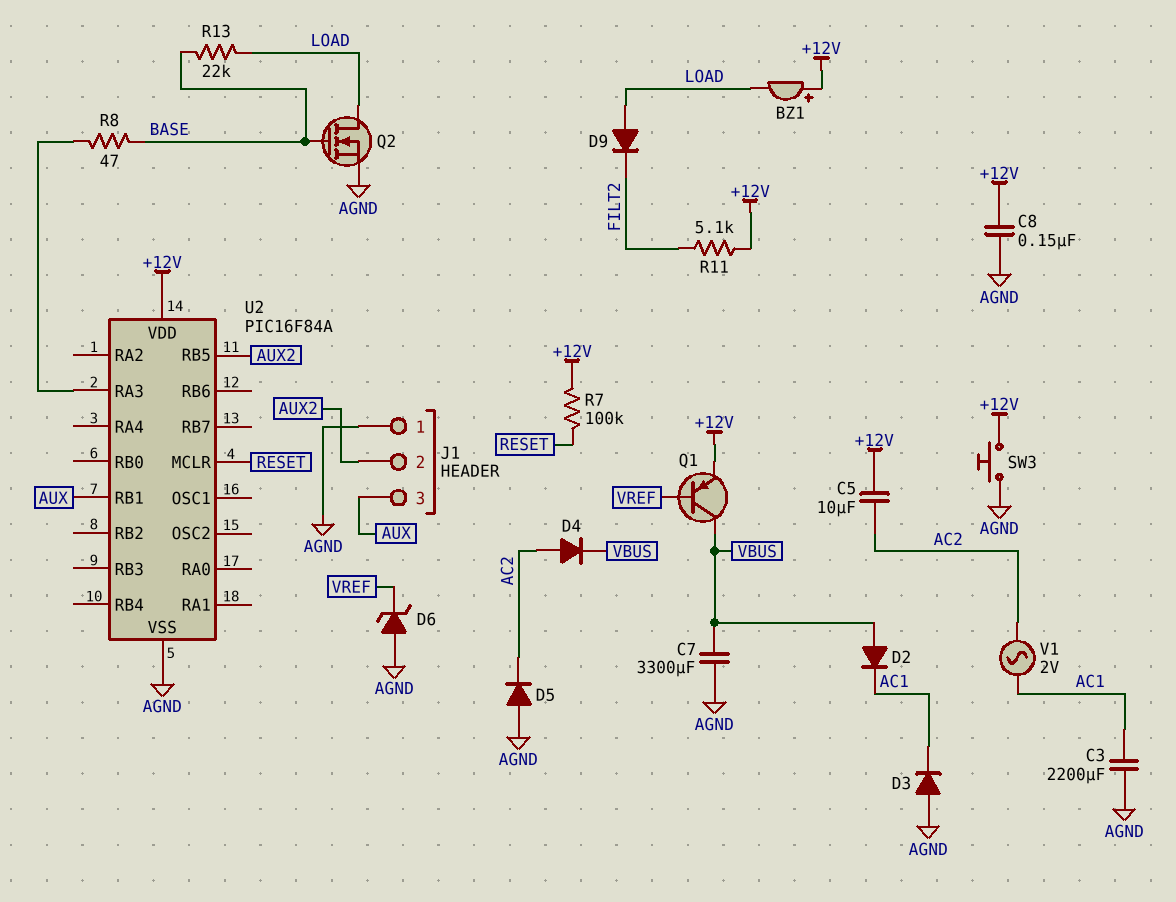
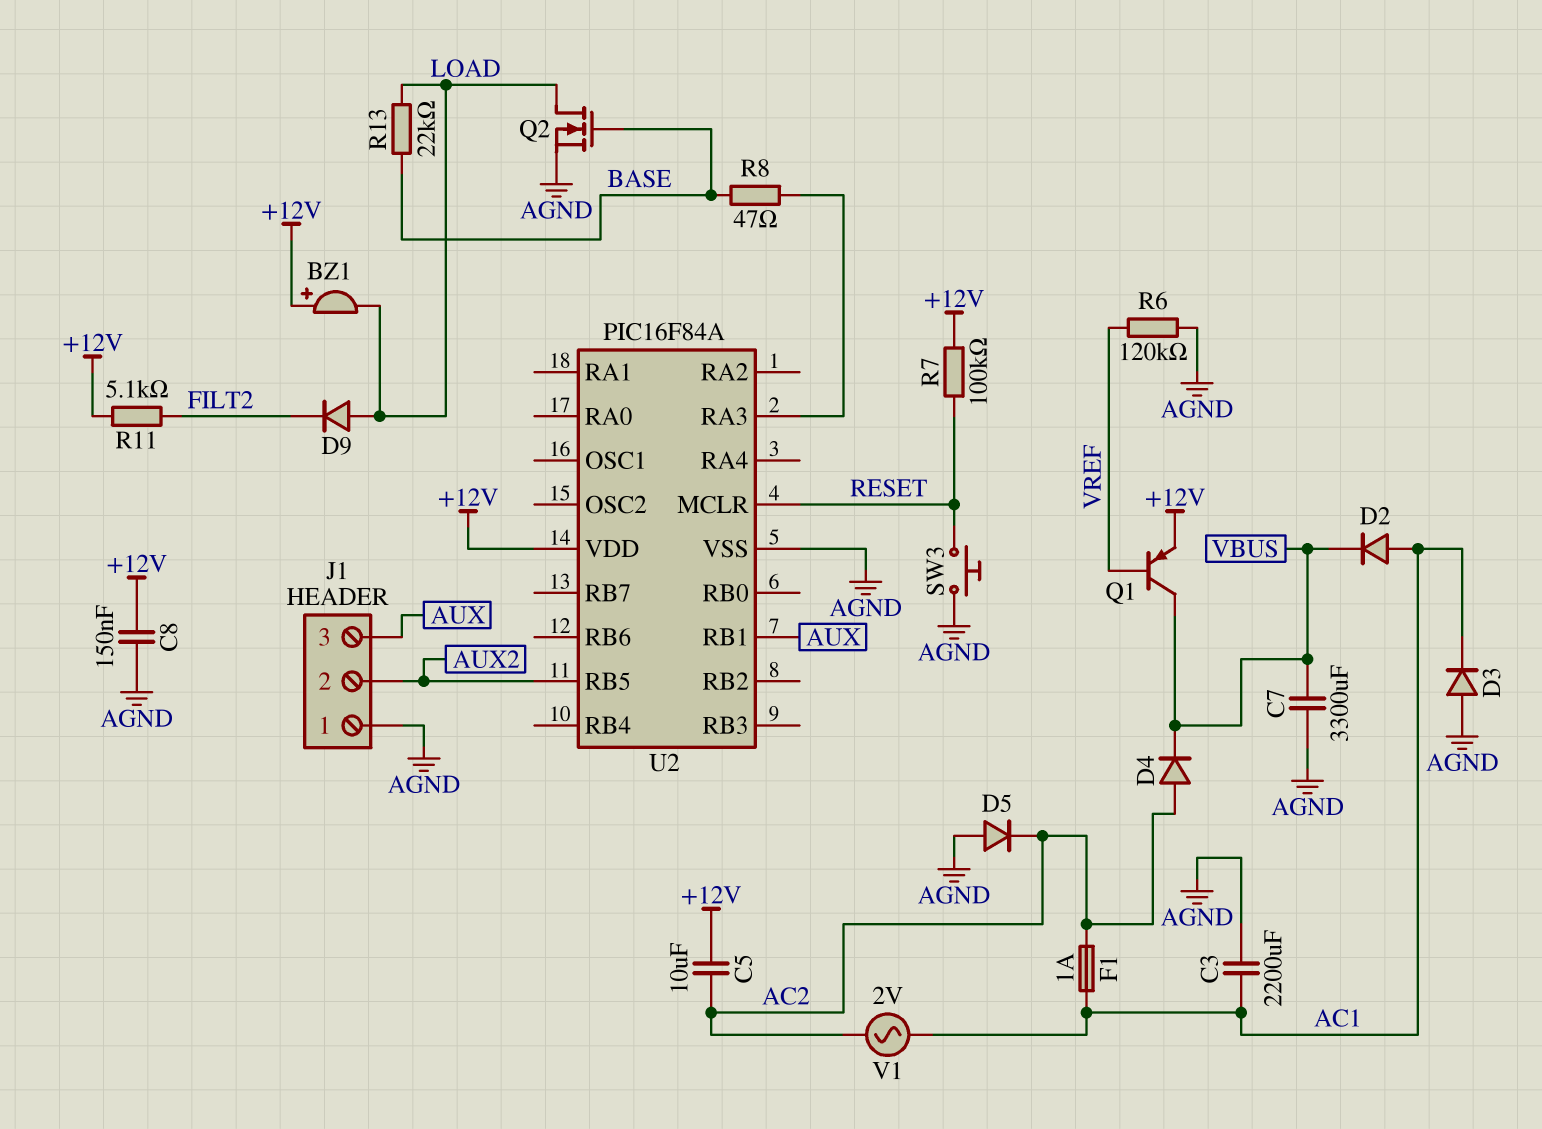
D2: diode (A VBUS, K AC1) -> diode (A AC1, K VBUS)
D6: zener (A AGND, K VREF) -> none
F1: none -> 1A (AC1, AC2)
R6: none -> 120k (AGND, VREF)
SW3: button (+12V, AGND) -> button (AGND, RESET)

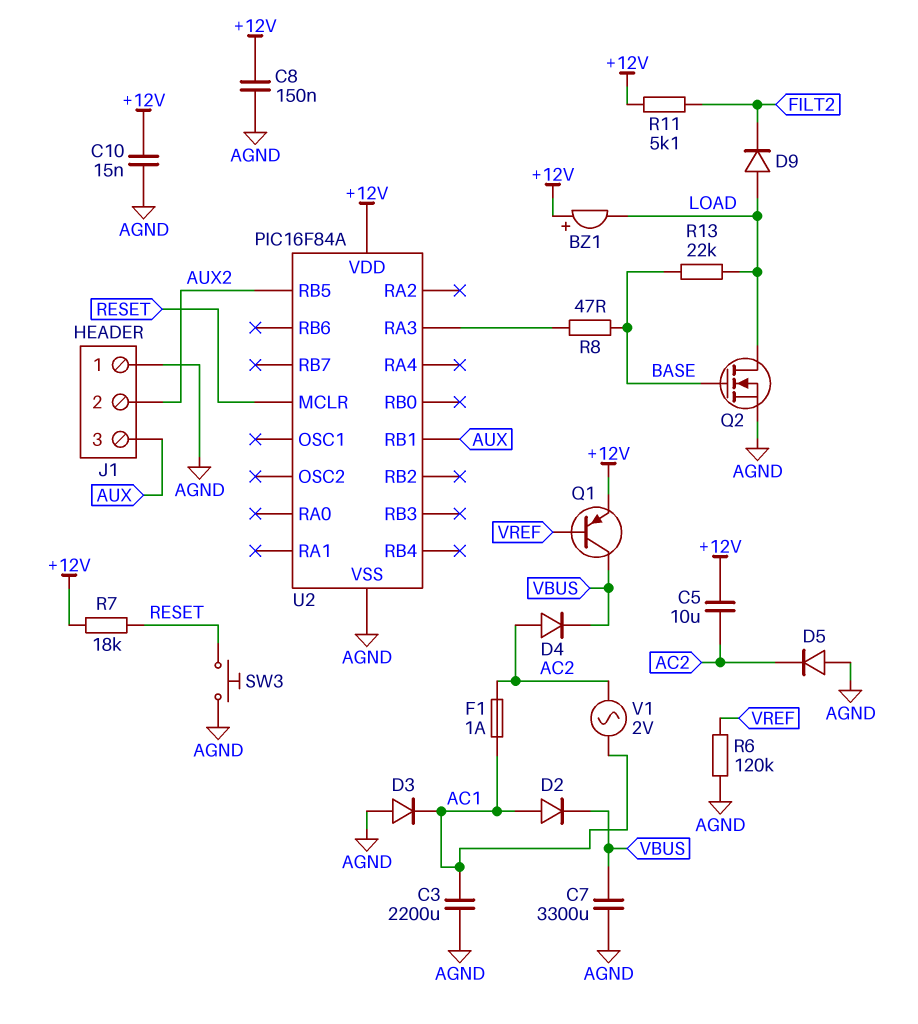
C10: none -> 15nF (+12V, AGND)
R7: 100k (+12V, RESET) -> 18k (+12V, RESET)

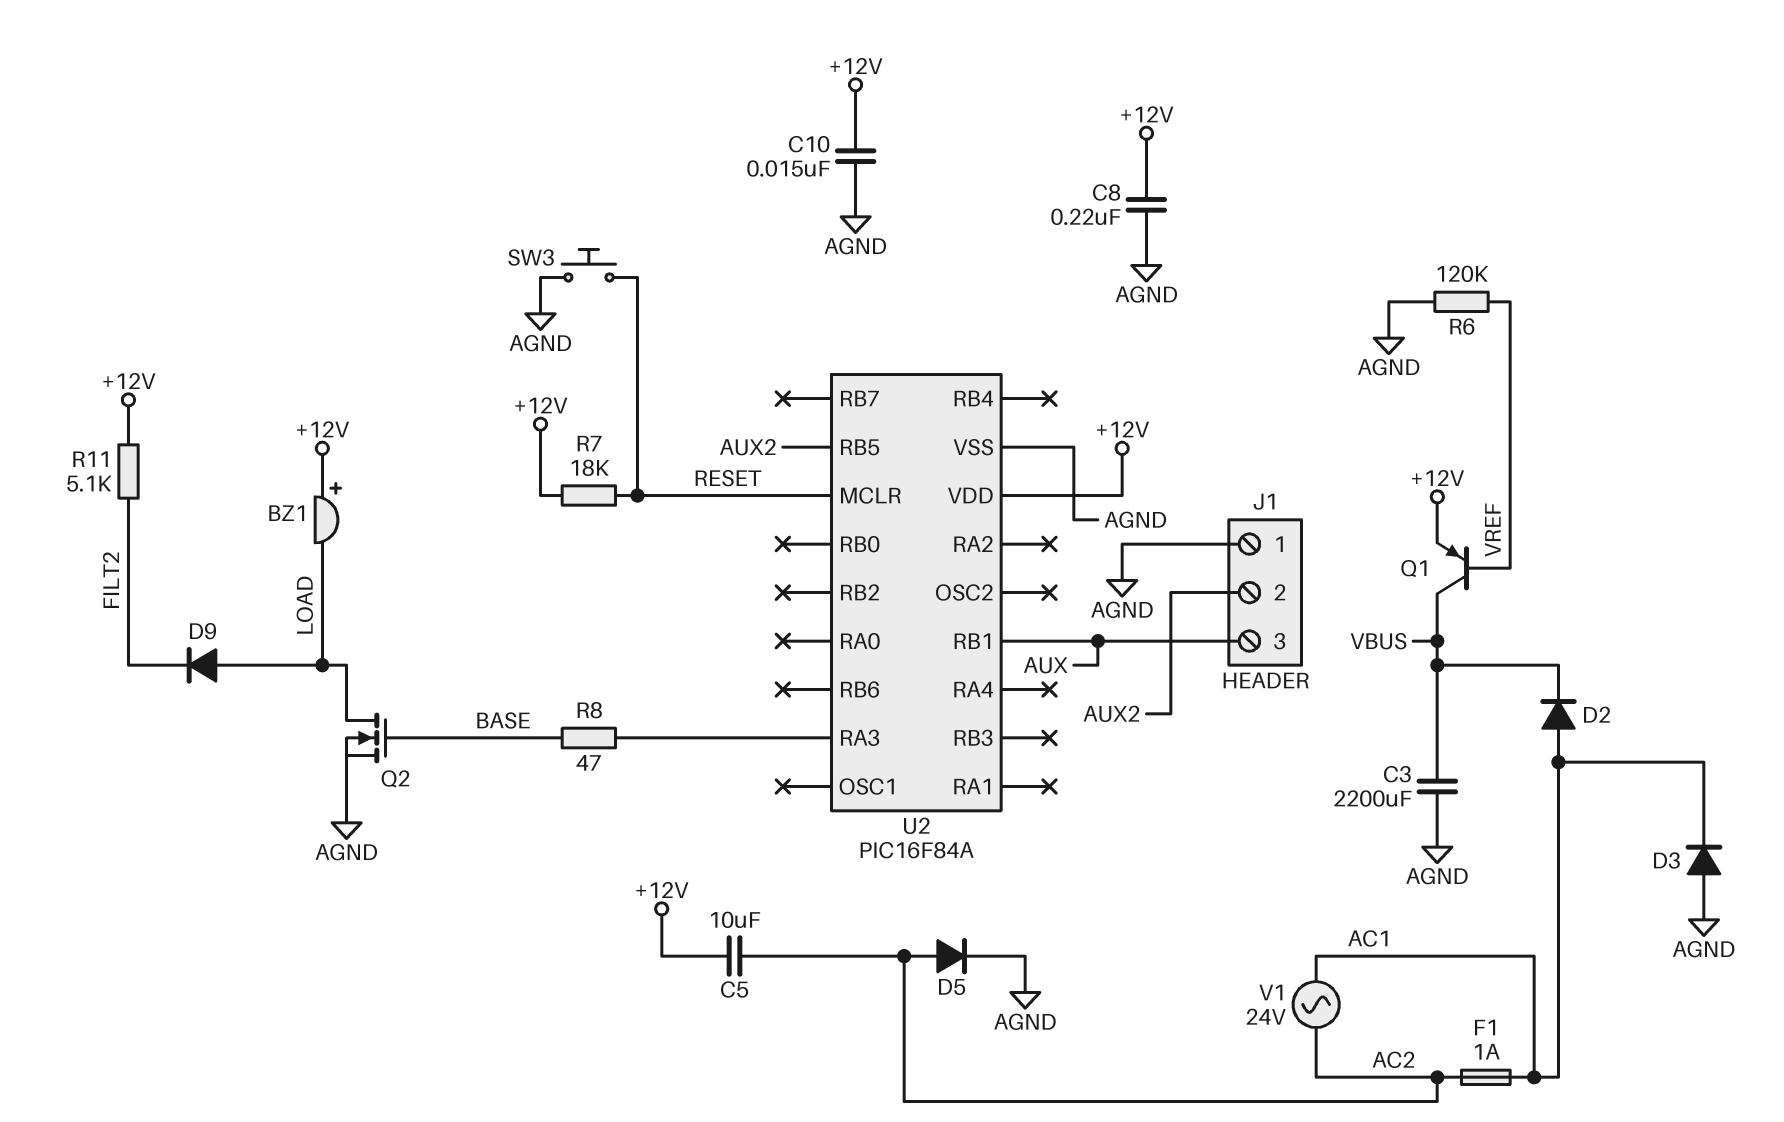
C3: 2200uF (AC1, AGND) -> 2200uF (AGND, VBUS)
C7: 3300uF (AGND, VBUS) -> none
C8: 150nF (+12V, AGND) -> 220nF (+12V, AGND)
D4: diode (A AC2, K VBUS) -> none
D5: diode (A AGND, K AC2) -> diode (A AC2, K AGND)
R13: 22k (BASE, LOAD) -> none
V1: AC 2V (AC1, AC2) -> AC 24V (AC1, AC2)

